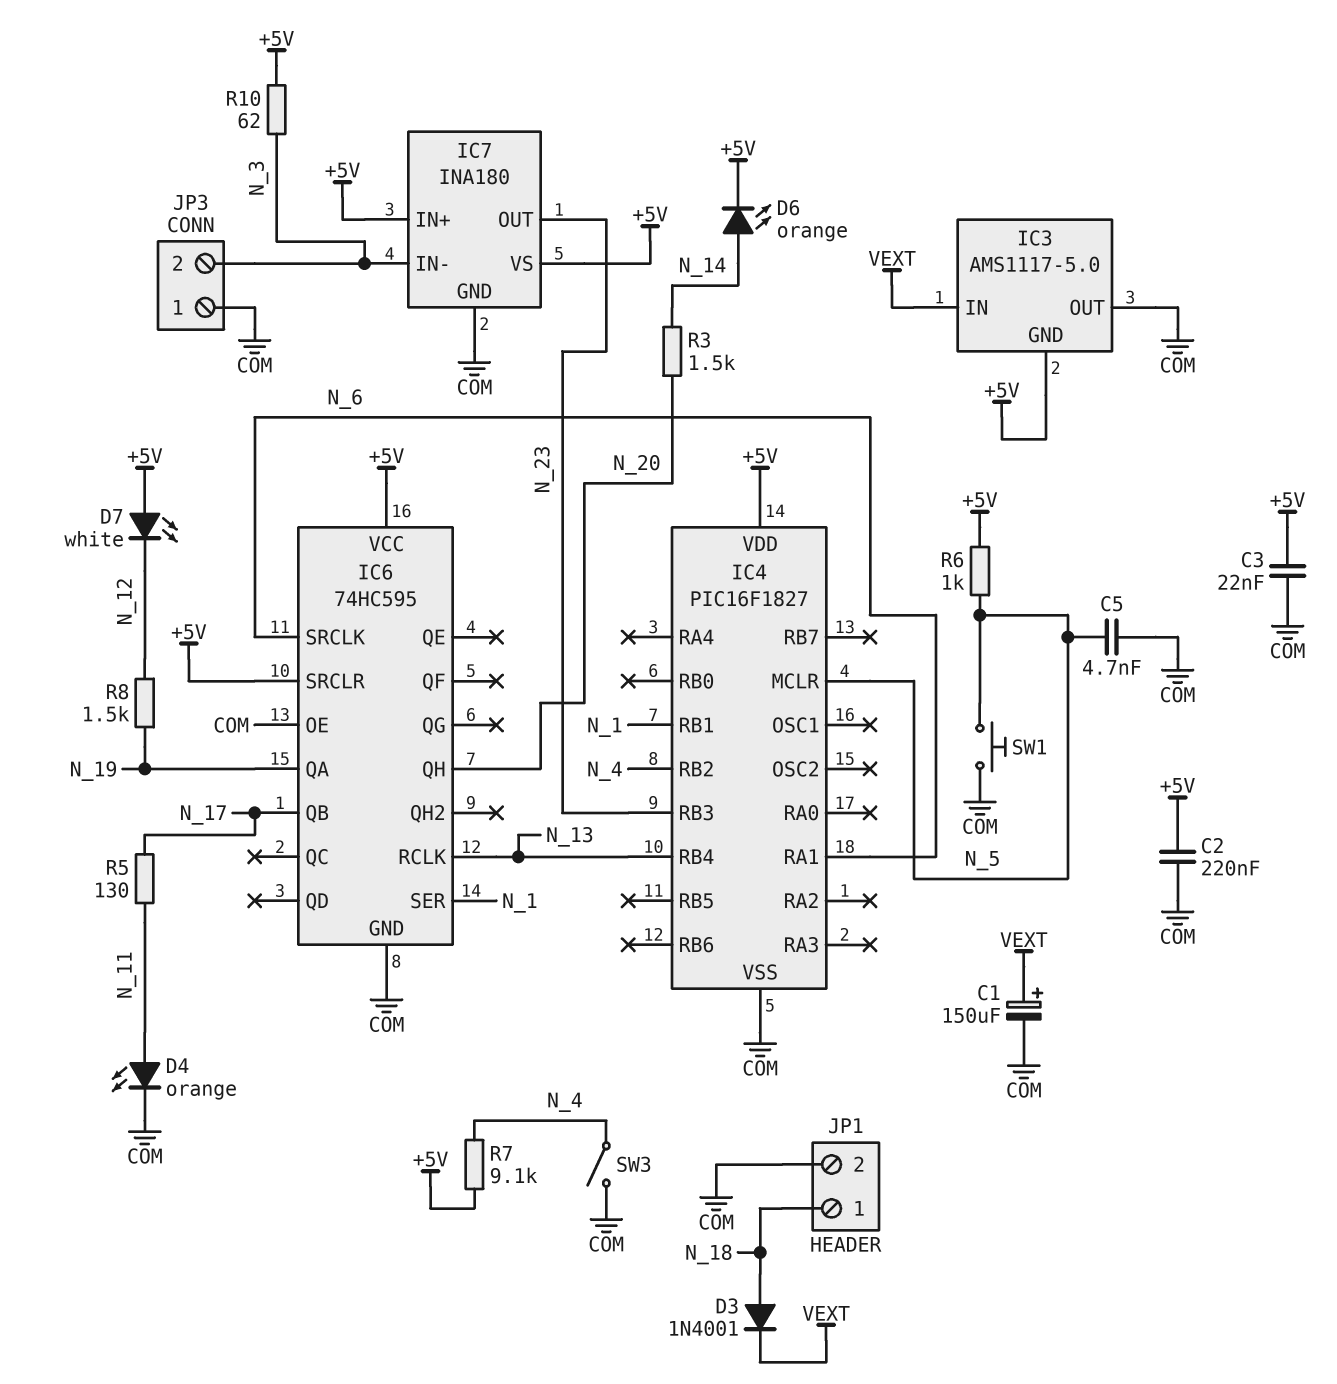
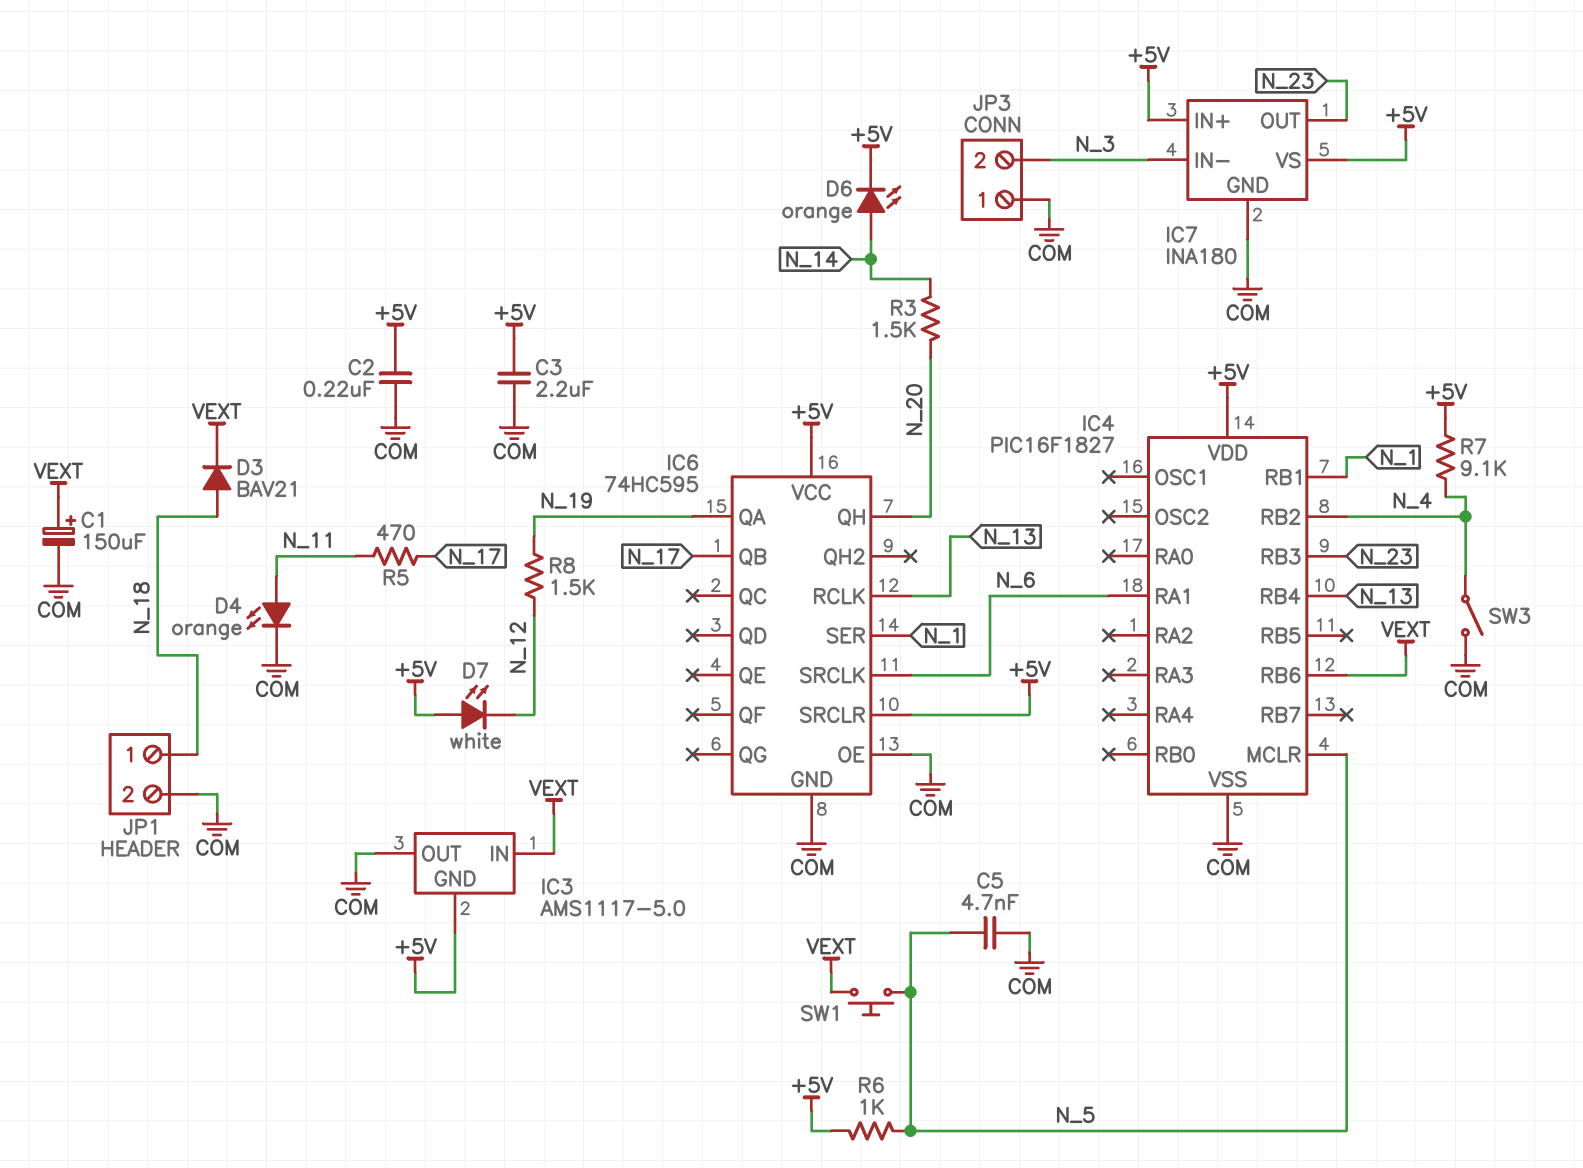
C3: 22nF (+5V, COM) -> 2.2uF (+5V, COM)
D3: diode 1N4001 (A N_18, K VEXT) -> diode BAV21 (A N_18, K VEXT)
IC4 pin RB6: none -> VEXT
R5: 130 (N_11, N_17) -> 470 (N_11, N_17)
R10: 62 (+5V, N_3) -> none
SW1: button (COM, N_5) -> button (N_5, VEXT)

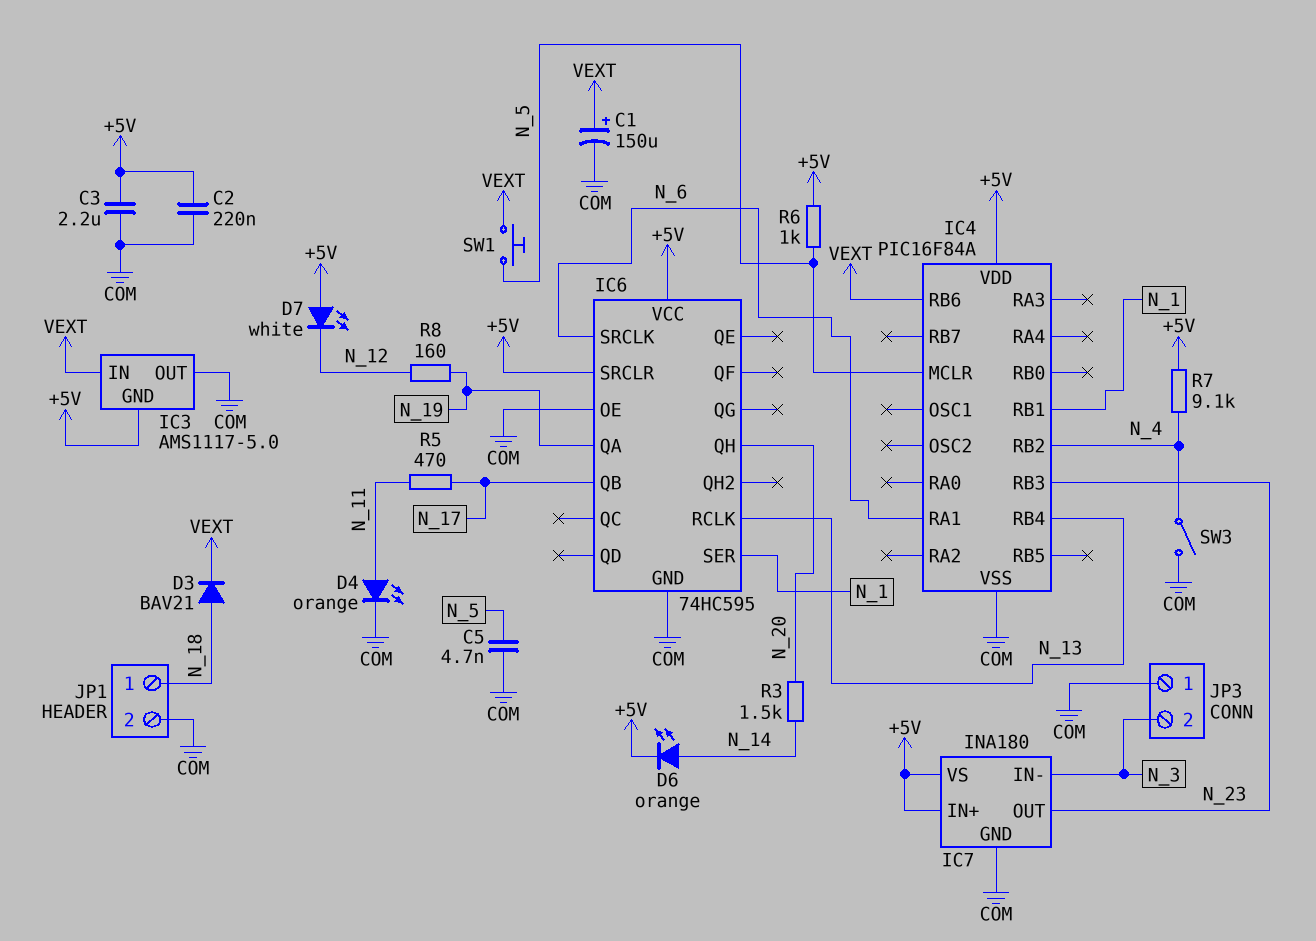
IC4: PIC16F1827 -> PIC16F84A
R8: 1.5k (N_12, N_19) -> 160 (N_12, N_19)

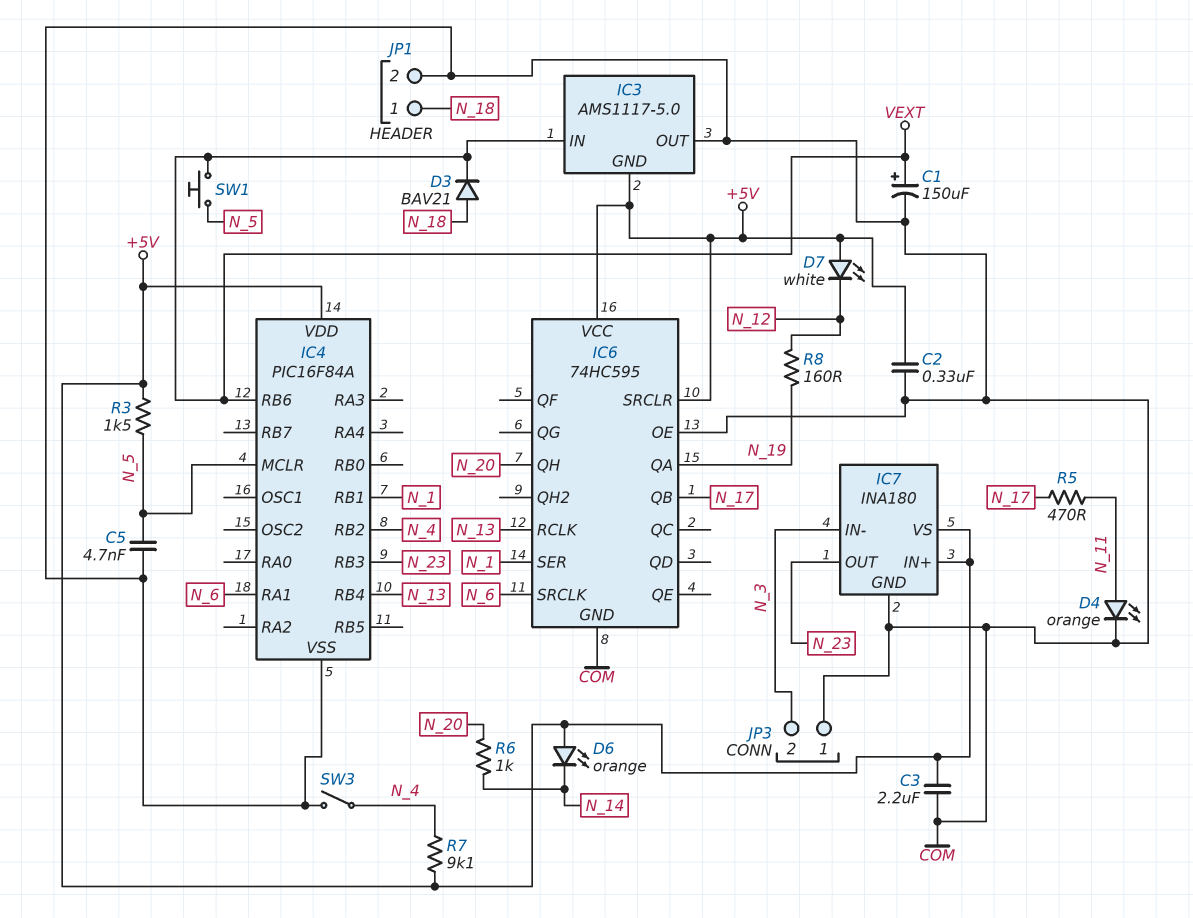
C2: 220nF (+5V, COM) -> 330nF (+5V, COM)
D6: LED orange (A N_14, K +5V) -> LED orange (A +5V, K N_14)
R3: 1.5k (N_14, N_20) -> 1.5k (+5V, N_5)
R6: 1k (+5V, N_5) -> 1k (N_14, N_20)

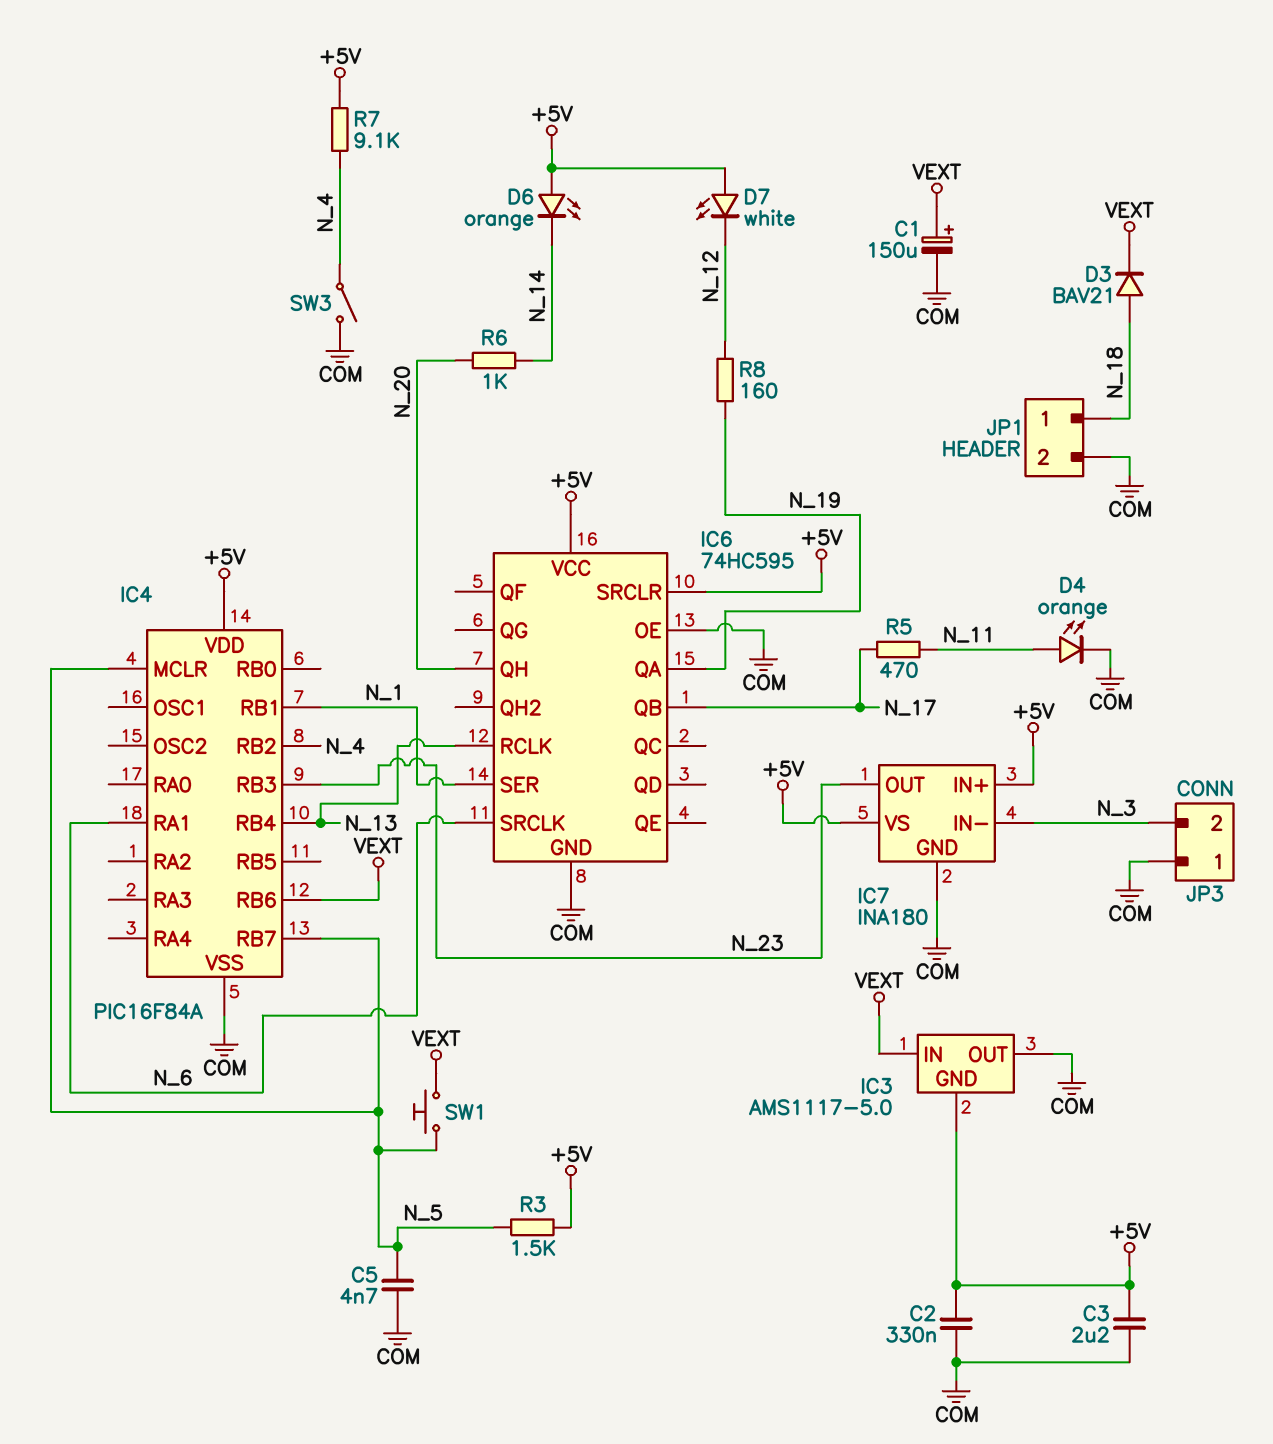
IC4 pin RB7: none -> N_5

